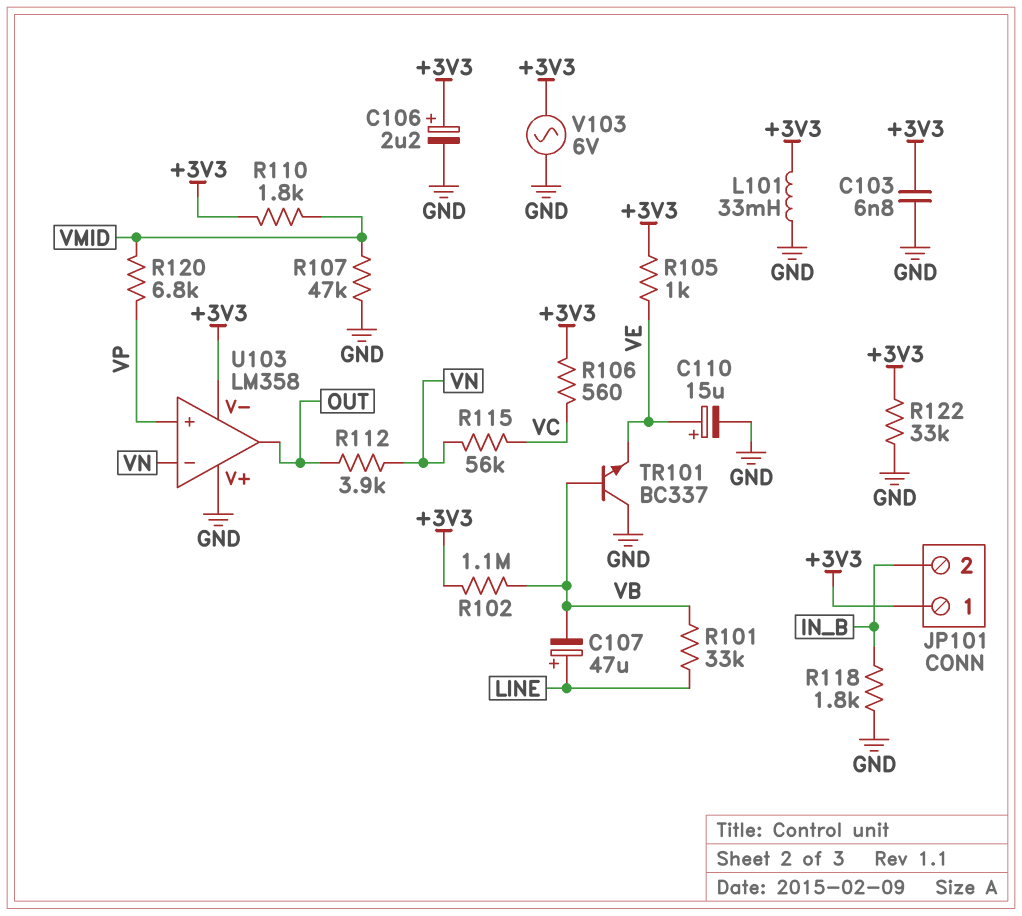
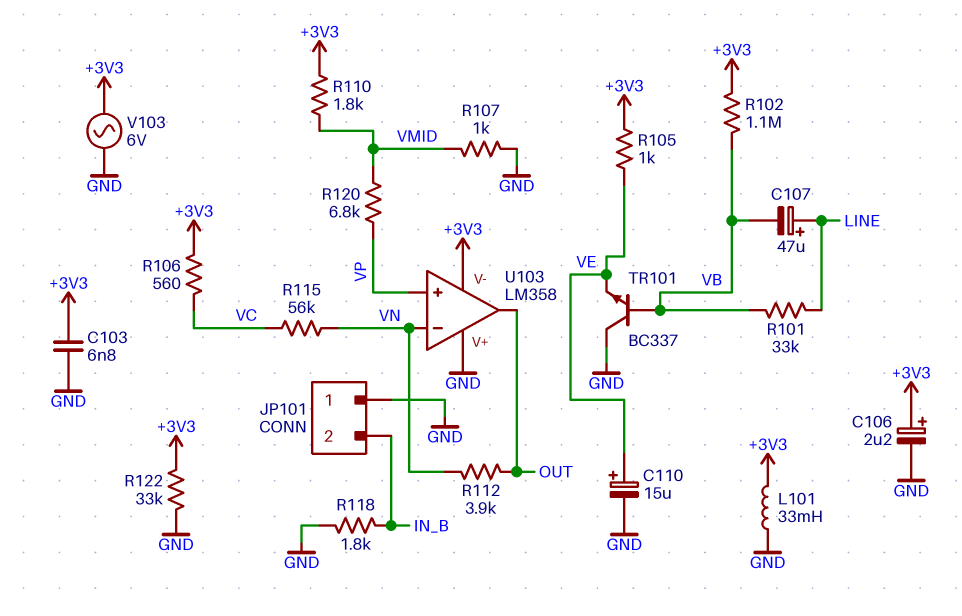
JP101 pin 1: +3V3 -> GND
R107: 47k (GND, VMID) -> 1k (GND, VMID)

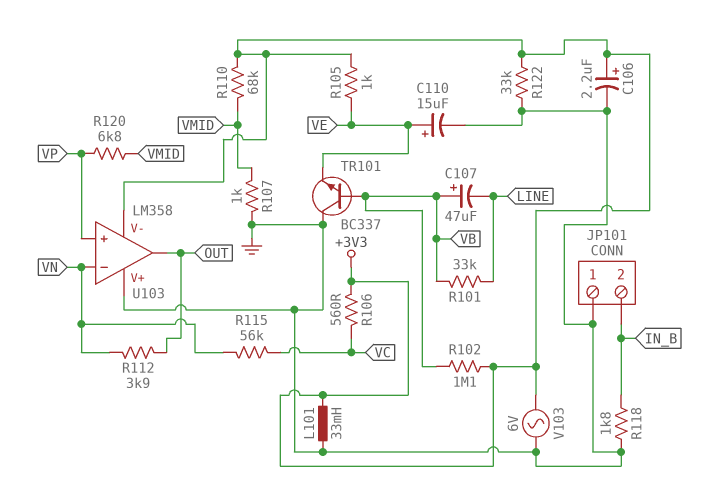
C103: 6.8nF (+3V3, GND) -> none
C107: 47uF (plus LINE, minus VB) -> 47uF (plus VB, minus LINE)
R110: 1.8k (+3V3, VMID) -> 68k (+3V3, VMID)

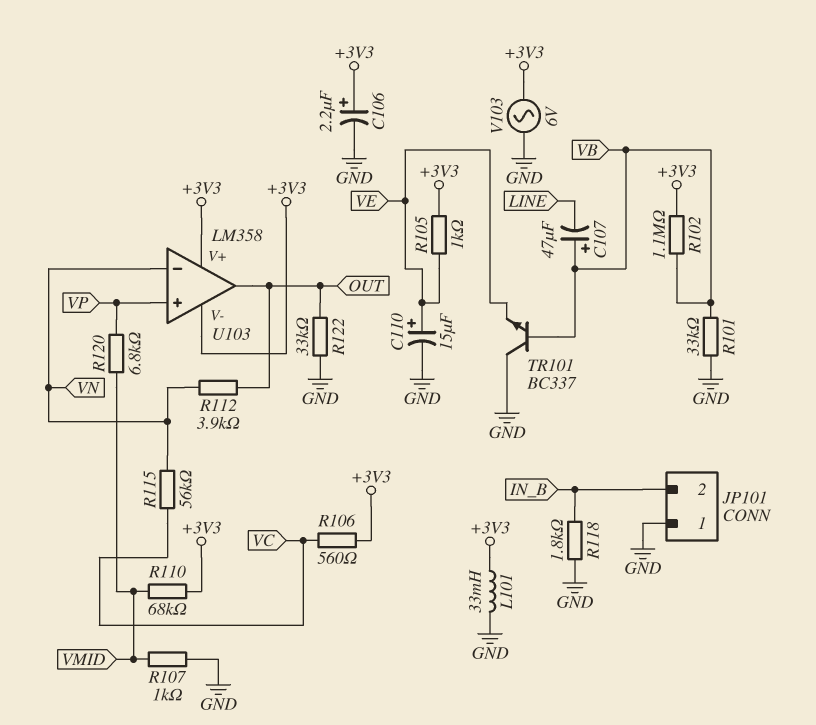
R101: 33k (LINE, VB) -> 33k (GND, VB)
R122: 33k (+3V3, GND) -> 33k (GND, OUT)
U103 pin V+: GND -> +3V3

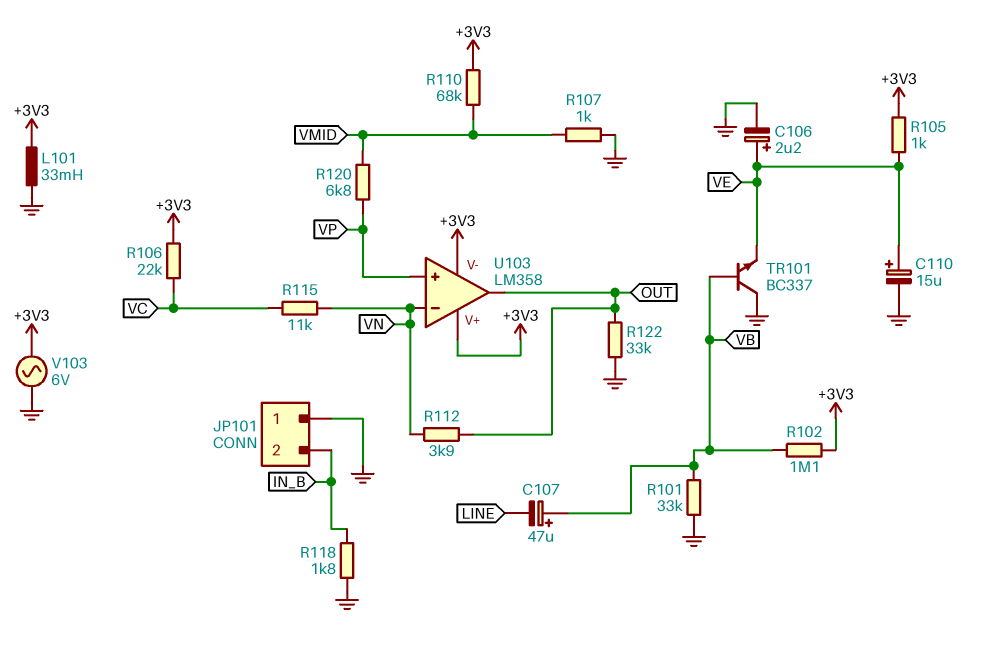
C106: 2.2uF (plus +3V3, minus GND) -> 2.2uF (plus VE, minus GND)
R106: 560 (+3V3, VC) -> 22k (+3V3, VC)
R115: 56k (VC, VN) -> 11k (VC, VN)

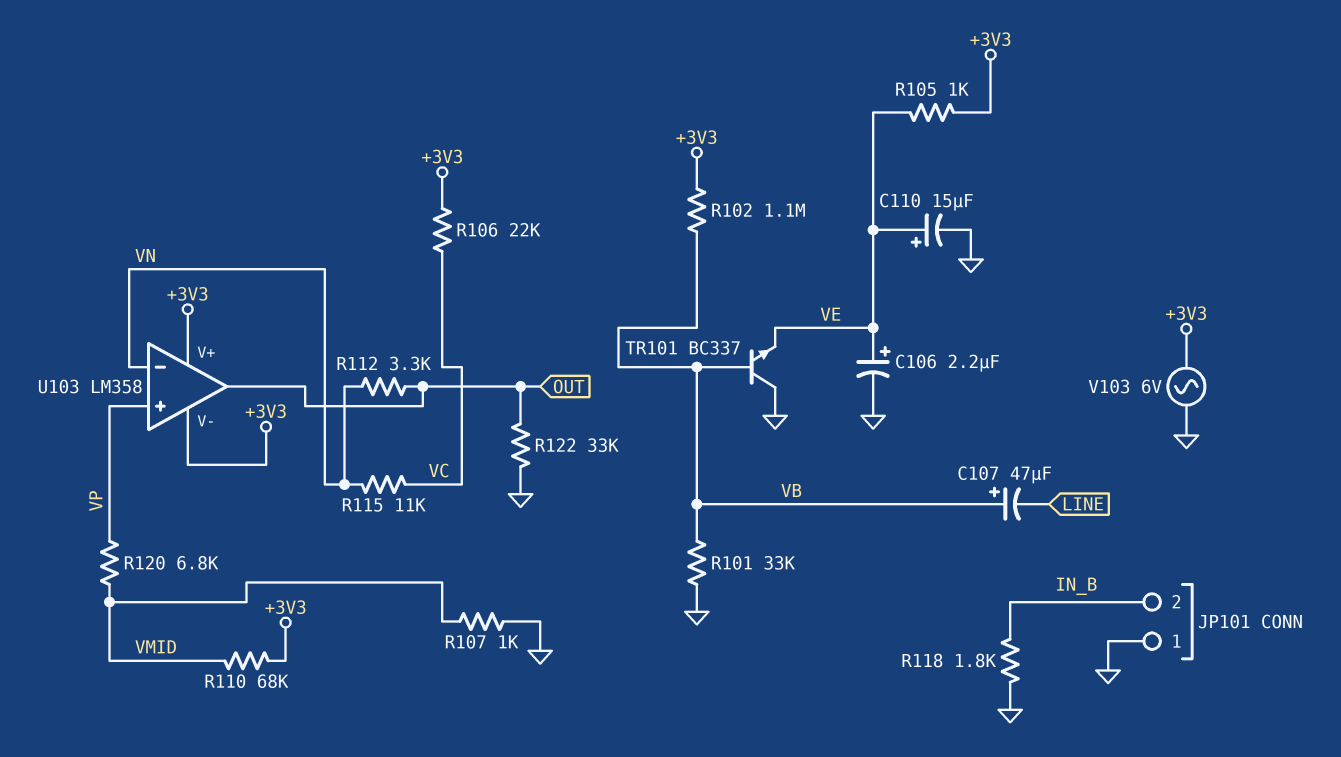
L101: 33mH (+3V3, GND) -> none
R112: 3.9k (OUT, VN) -> 3.3k (OUT, VN)

